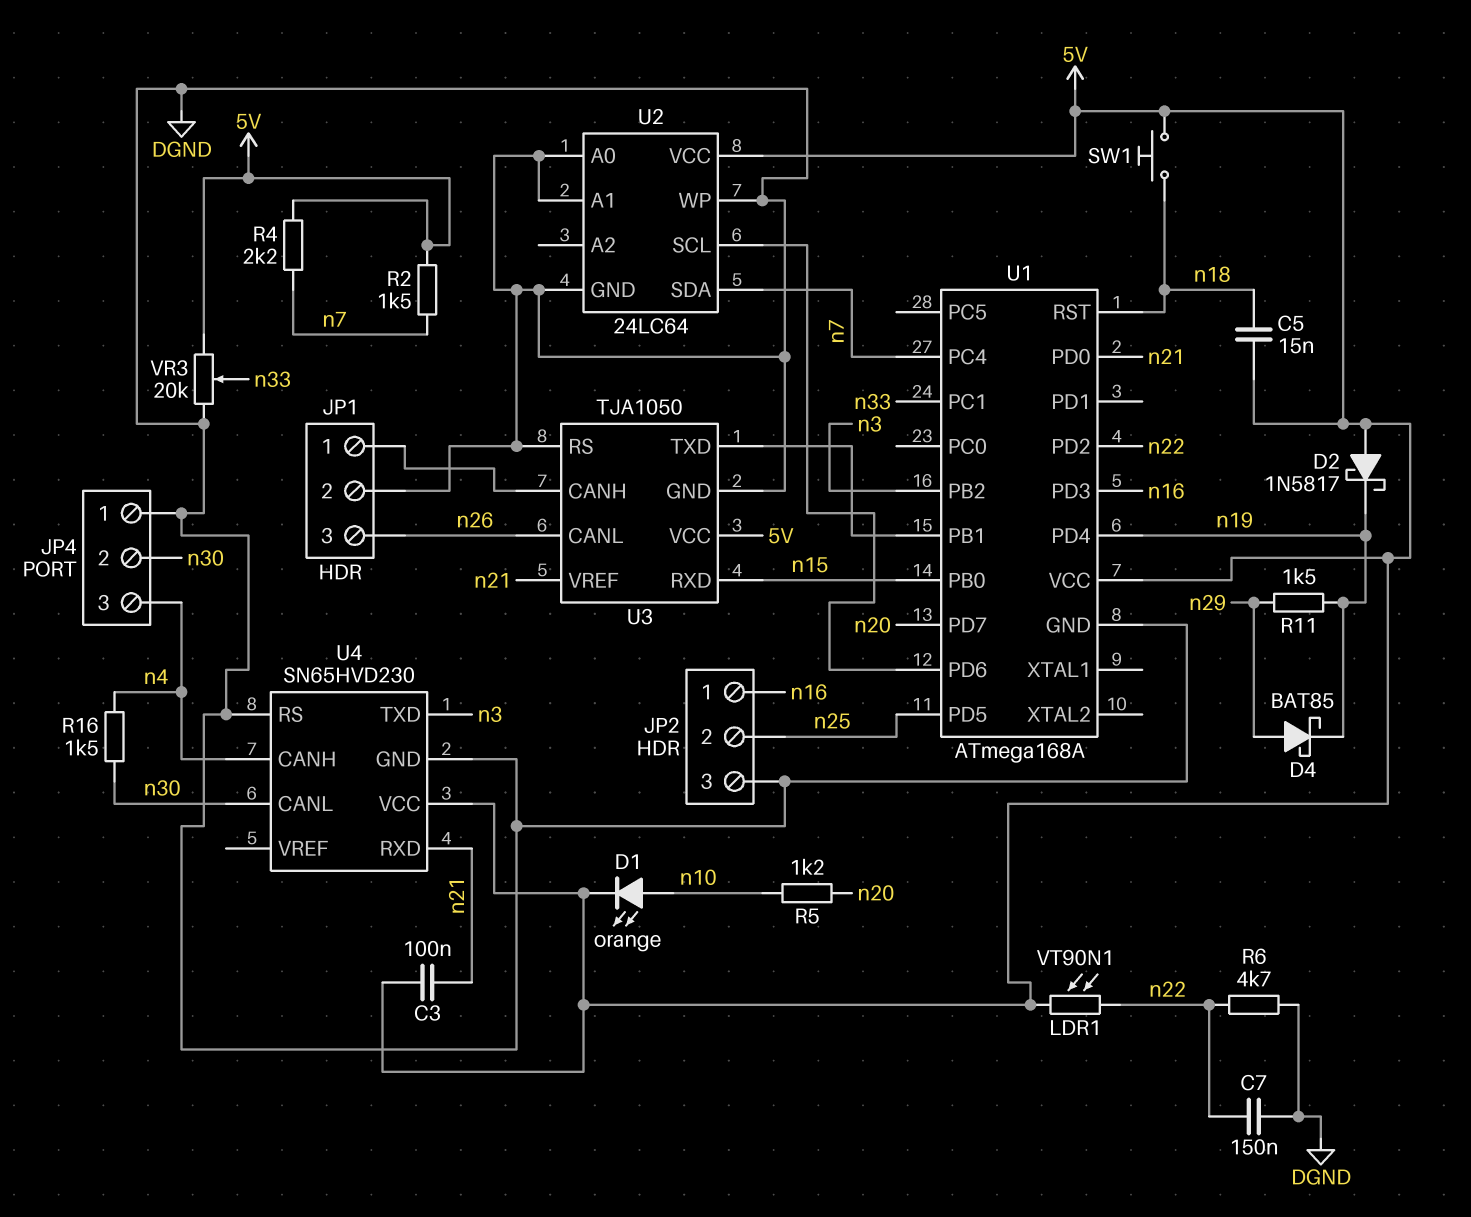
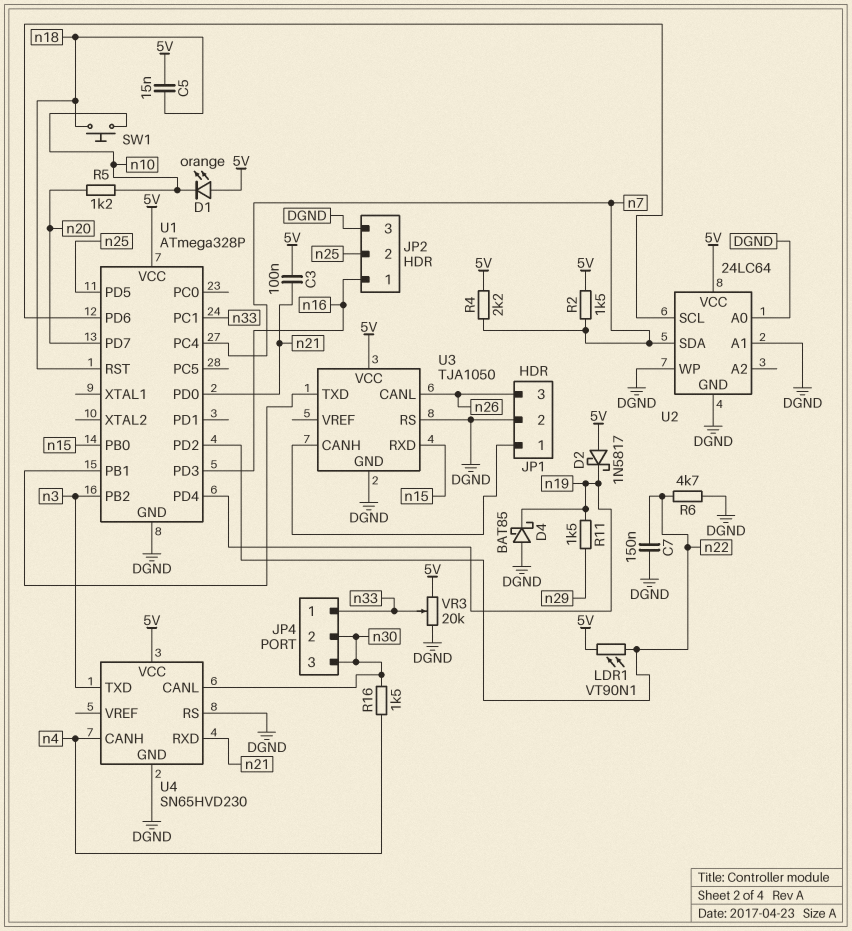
D1: LED orange (A n10, K 5V) -> LED orange (A 5V, K n10)
D4: schottky BAT85 (A n29, K n19) -> schottky BAT85 (A DGND, K n19)
JP4 pin 1: DGND -> n33
JP4 pin 3: n4 -> n30
SW1: button (5V, n18) -> button (n10, n18)
U1: ATmega168A -> ATmega328P
U3 pin VREF: n21 -> none

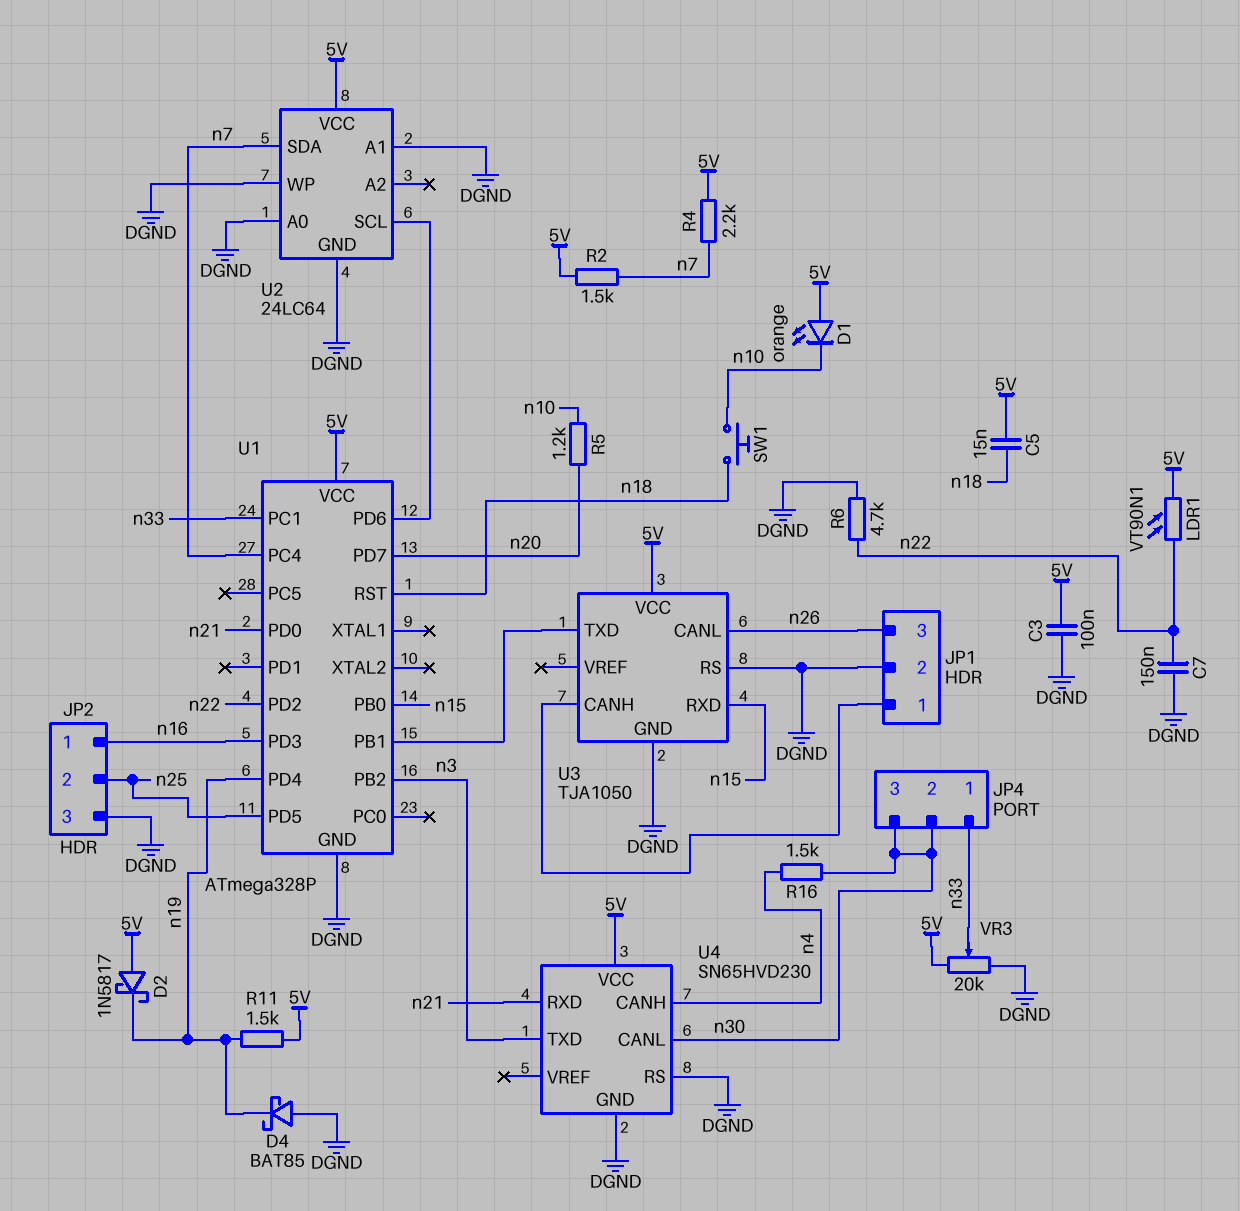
C3: 100nF (5V, n21) -> 100nF (5V, DGND)
R11: 1.5k (n19, n29) -> 1.5k (5V, n19)

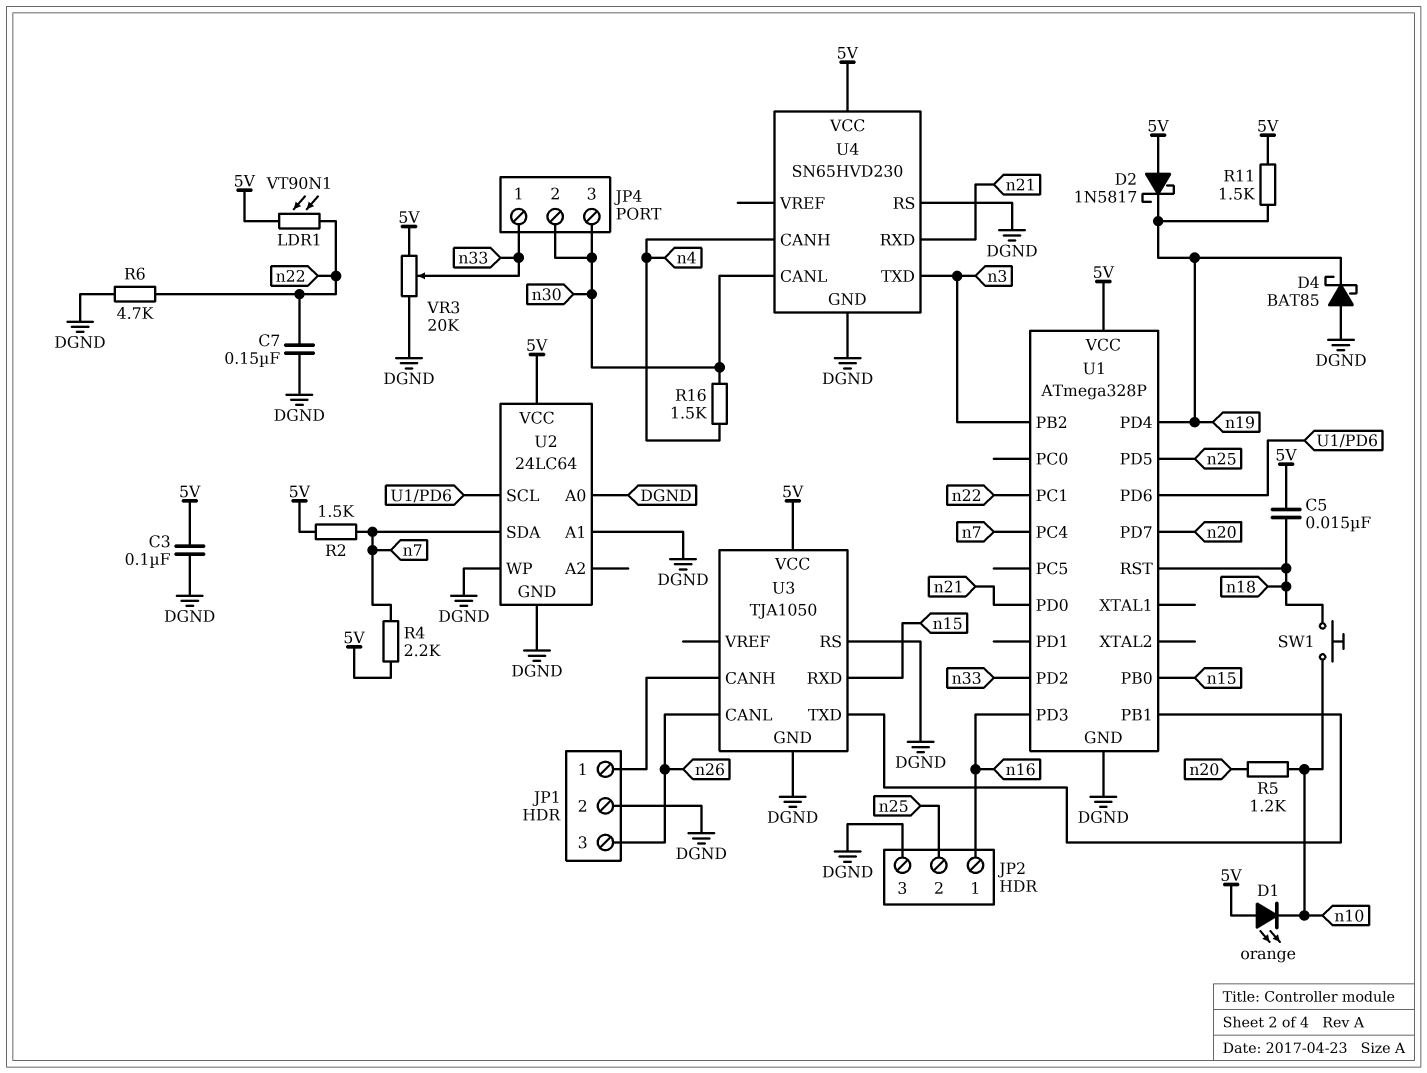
U1 pin PC1: n33 -> n22
U1 pin PD2: n22 -> n33

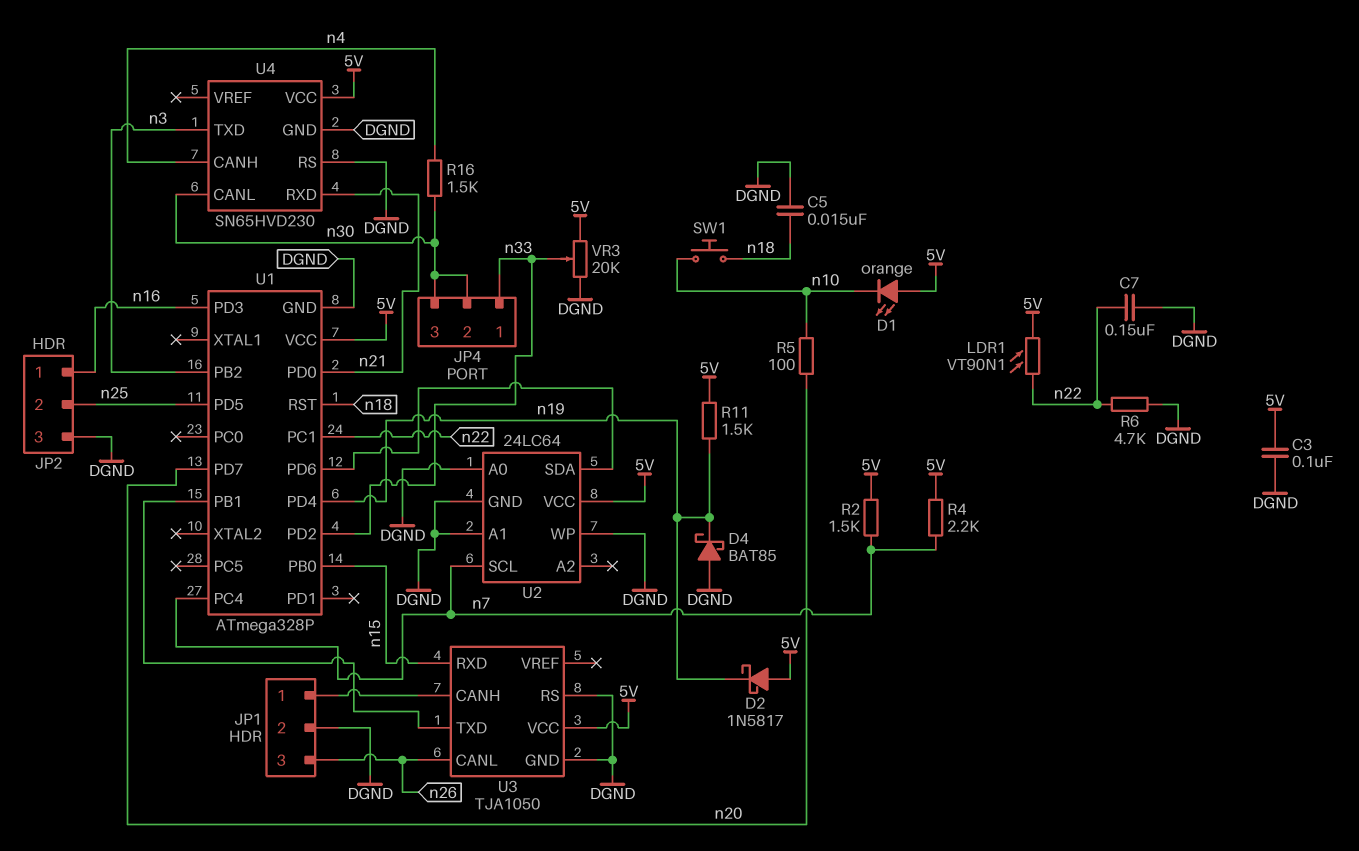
C5: 15nF (5V, n18) -> 15nF (DGND, n18)
R5: 1.2k (n10, n20) -> 100 (n10, n20)
U2 pin SCL: U1/PD6 -> n7
U2 pin SDA: n7 -> U1/PD6

